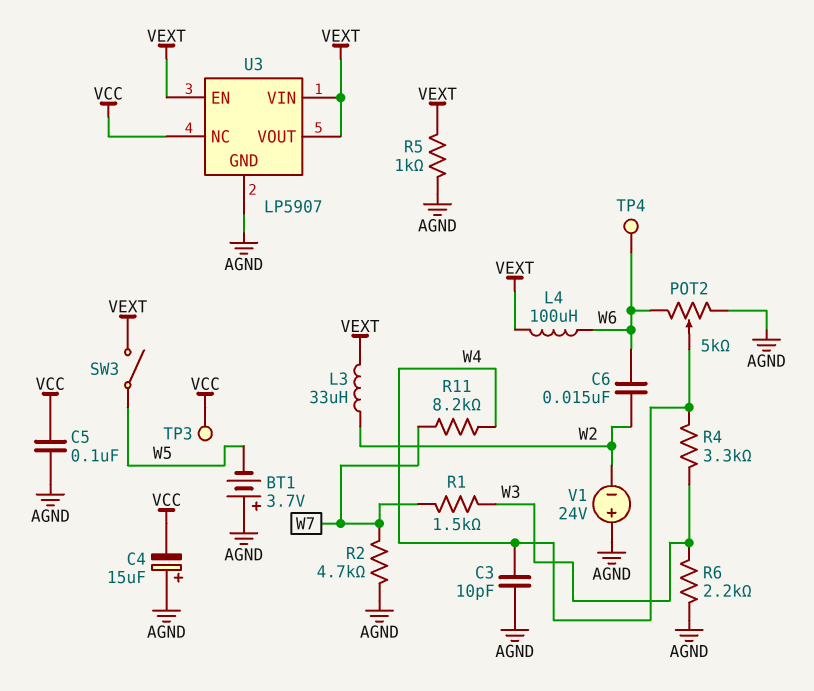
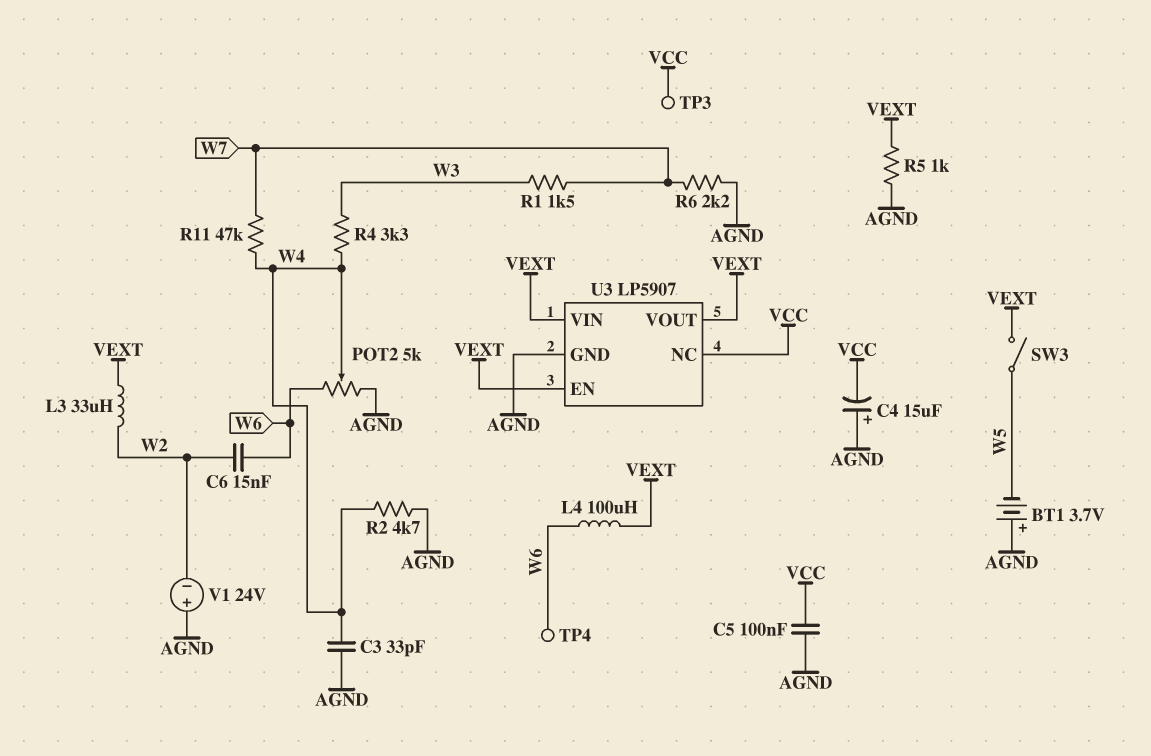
C3: 10pF (AGND, W4) -> 33pF (AGND, W4)
R2: 4.7k (AGND, W7) -> 4.7k (AGND, W4)
R6: 2.2k (AGND, W3) -> 2.2k (AGND, W7)
R11: 8.2k (W4, W7) -> 47k (W4, W7)

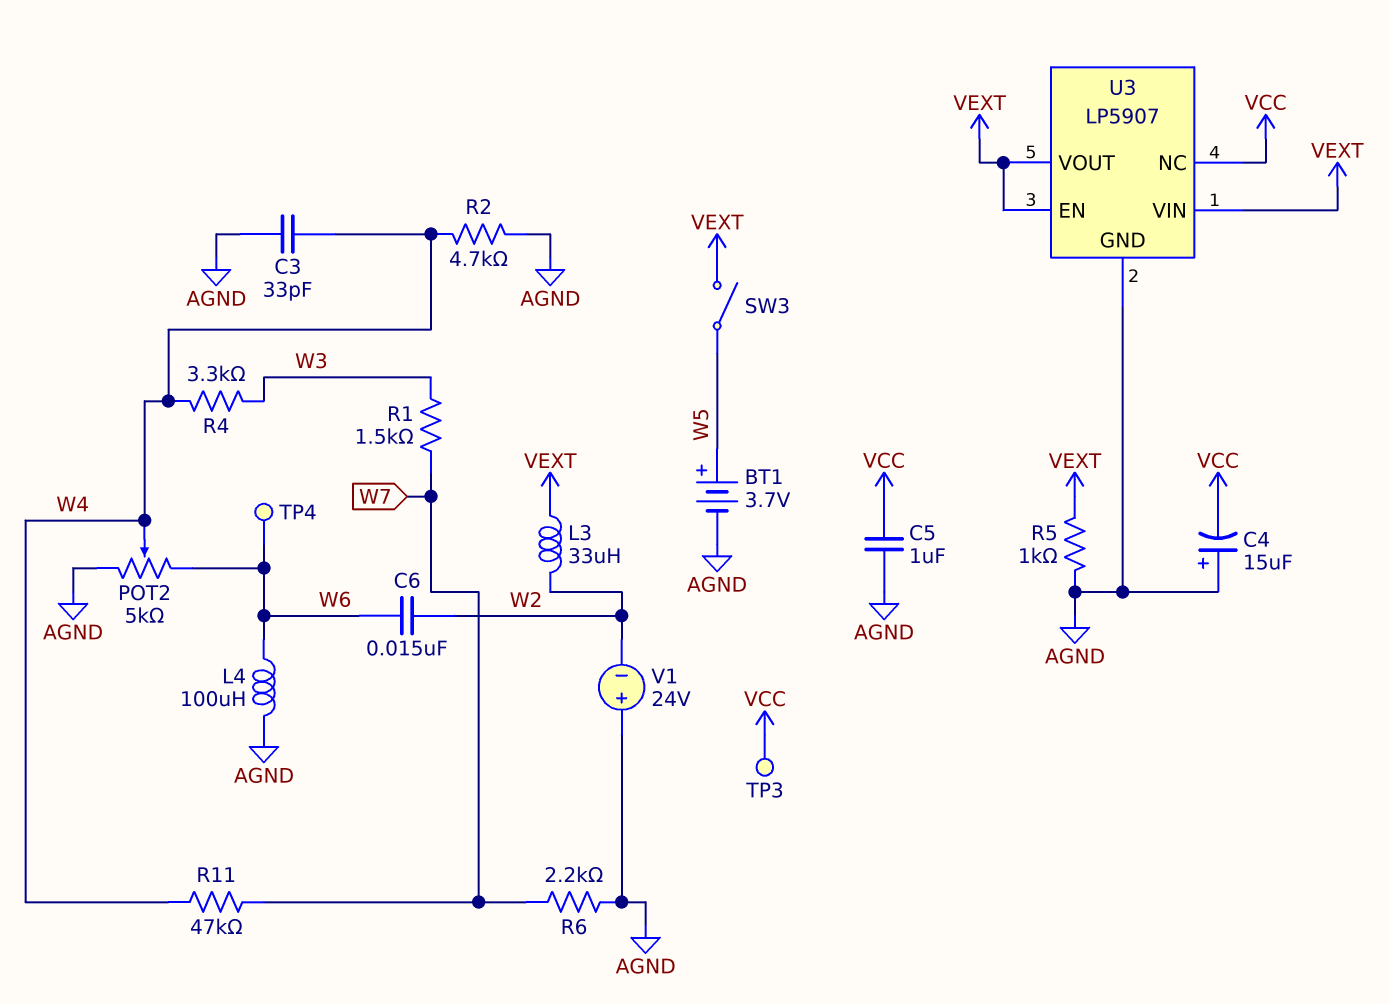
BT1: 3.7V (plus AGND, minus W5) -> 3.7V (plus W5, minus AGND)
C5: 100nF (AGND, VCC) -> 1uF (AGND, VCC)
L4: 100uH (VEXT, W6) -> 100uH (AGND, W6)

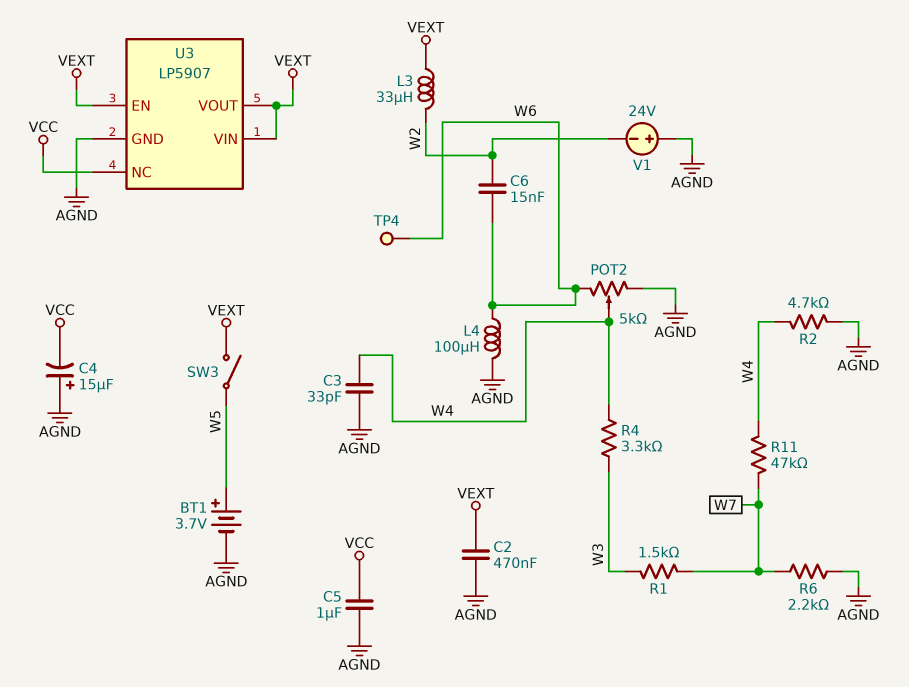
C2: none -> 470nF (AGND, VEXT)
R5: 1k (AGND, VEXT) -> none
TP3: test point (VCC) -> none

